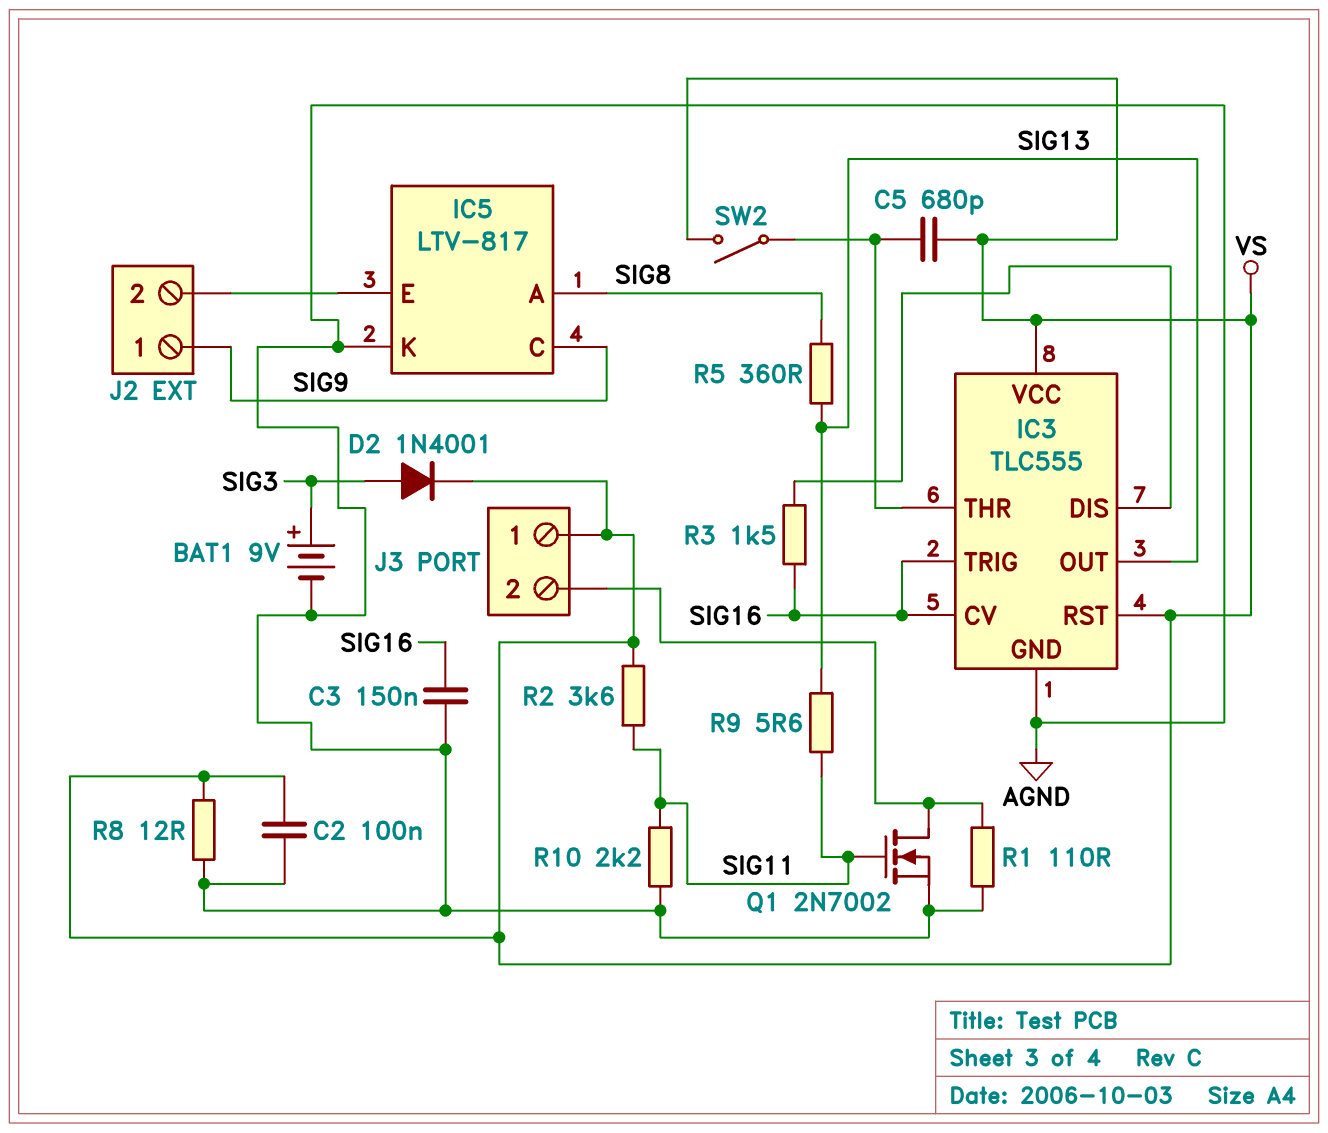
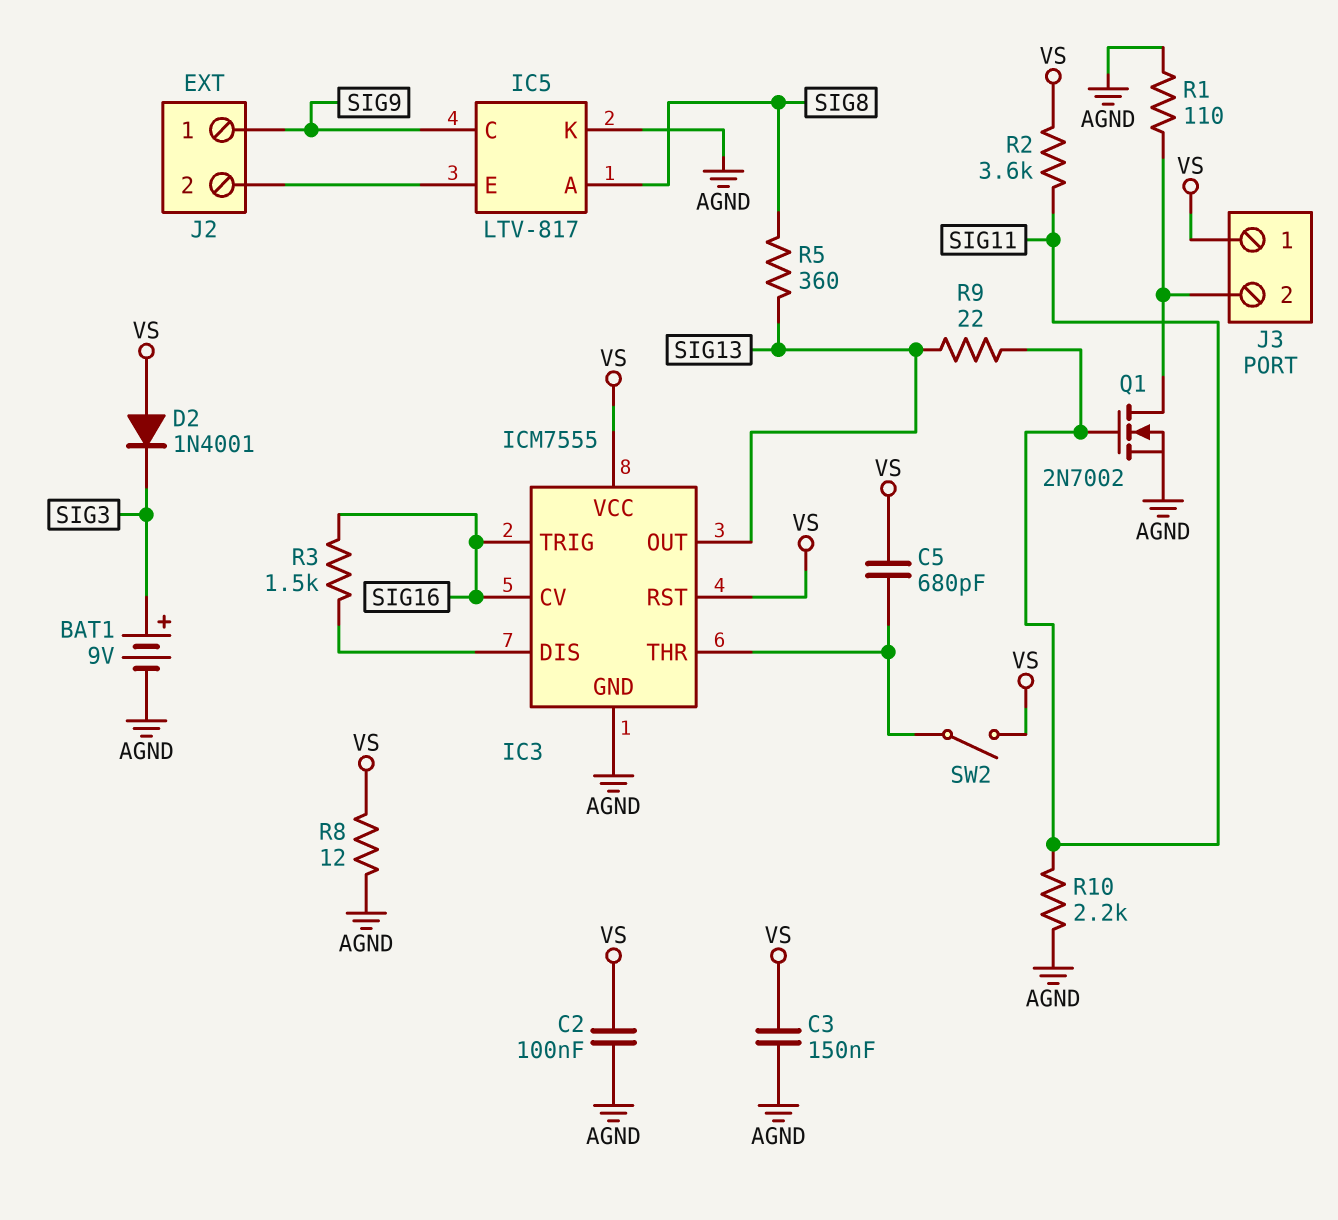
C3: 150nF (AGND, SIG16) -> 150nF (AGND, VS)
D2: diode 1N4001 (A SIG3, K VS) -> diode 1N4001 (A VS, K SIG3)
IC3: TLC555 -> ICM7555
R9: 5.6 (SIG11, SIG13) -> 22 (SIG11, SIG13)

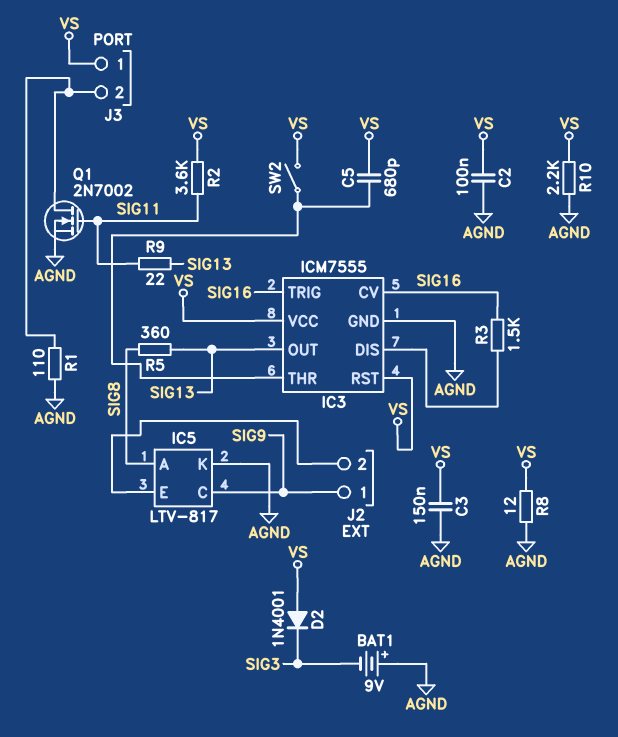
BAT1: 9V (plus SIG3, minus AGND) -> 9V (plus AGND, minus SIG3)
R10: 2.2k (AGND, SIG11) -> 2.2k (AGND, VS)

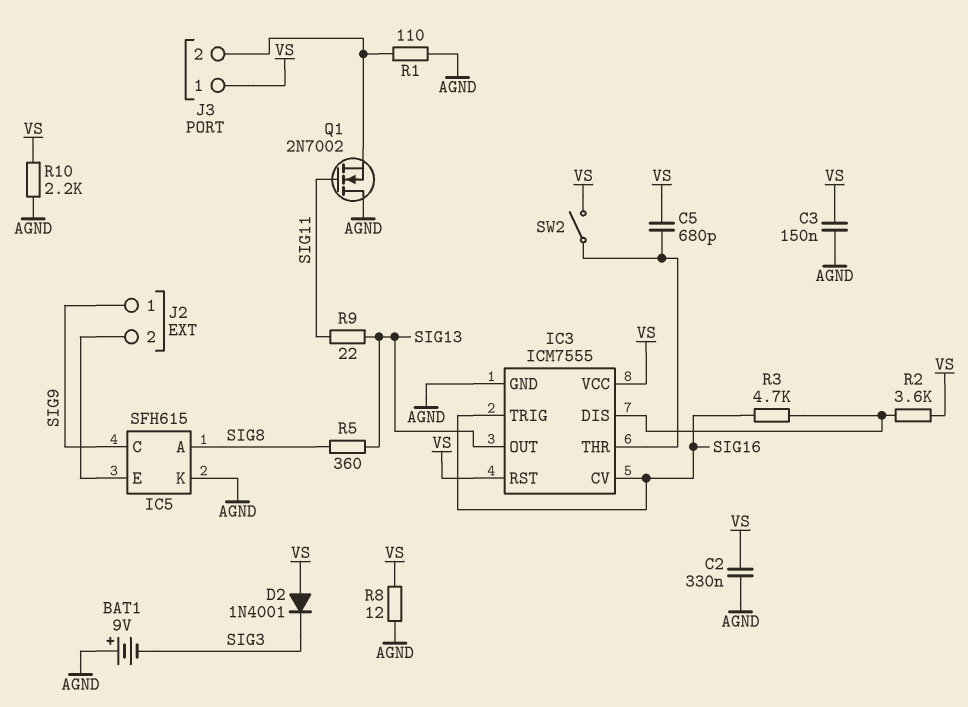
C2: 100nF (AGND, VS) -> 330nF (AGND, VS)
IC5: LTV-817 -> SFH615
Q1: NMOS 2N7002 (G SIG11, D J3/2, S AGND) -> NMOS 2N7002 (G SIG11, D AGND, S J3/2)
R2: 3.6k (SIG11, VS) -> 3.6k (IC3/DIS, VS)
R3: 1.5k (IC3/DIS, SIG16) -> 4.7k (IC3/DIS, SIG16)

